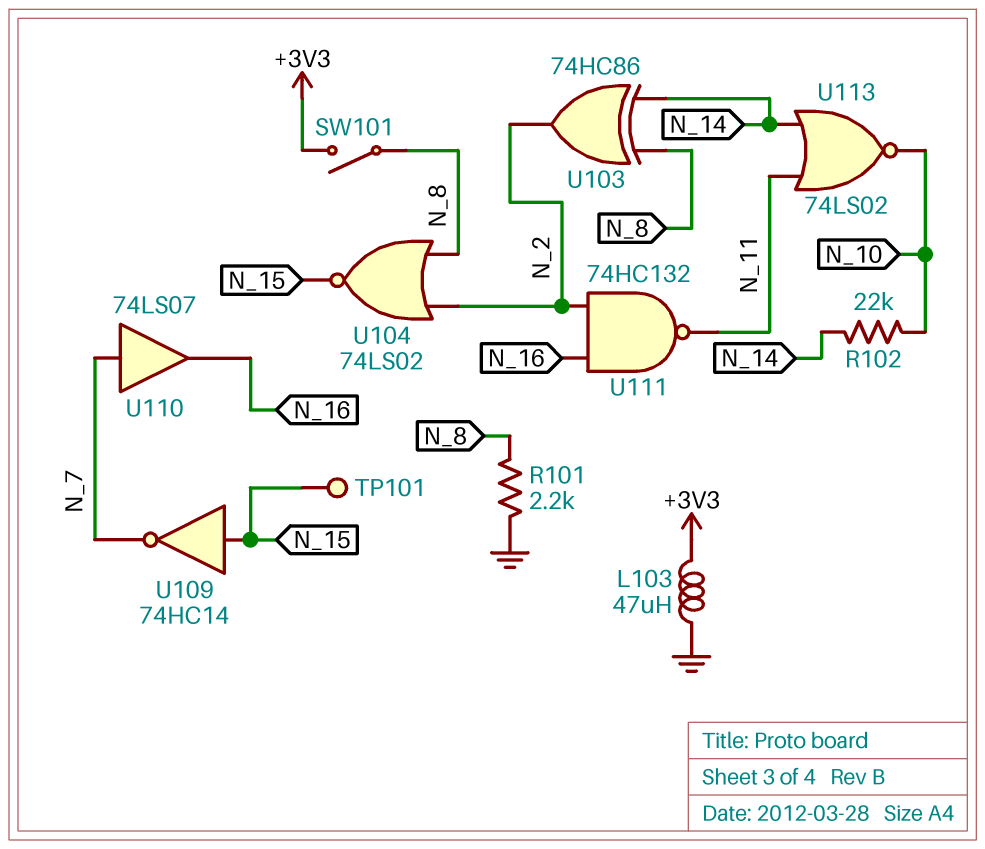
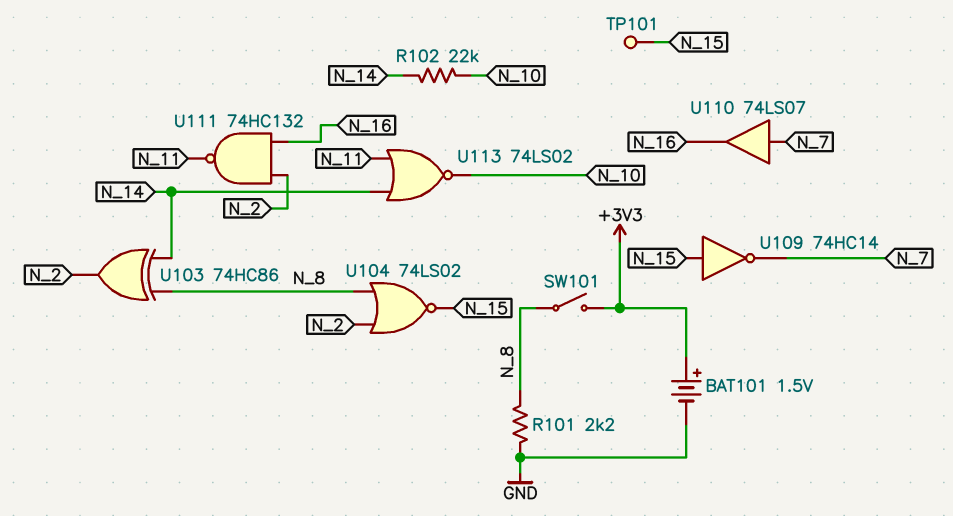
BAT101: none -> 1.5V (plus +3V3, minus GND)
L103: 47uH (+3V3, GND) -> none

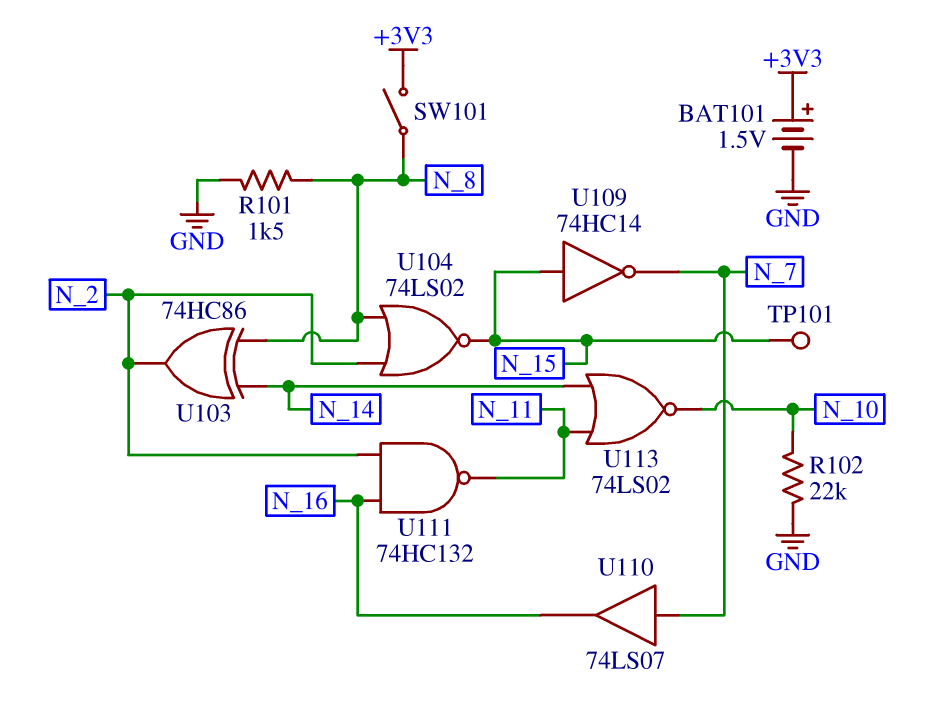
R101: 2.2k (GND, N_8) -> 1.5k (GND, N_8)
R102: 22k (N_10, N_14) -> 22k (GND, N_10)

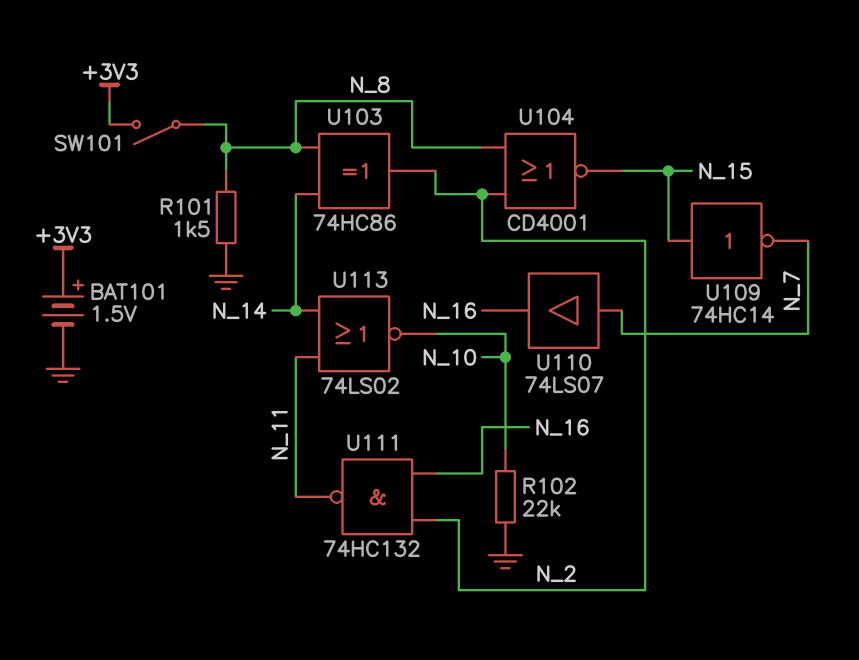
TP101: test point (N_15) -> none
U104: NOR 74LS02 (in N_2, in N_8, out N_15) -> NOR CD4001 (in N_2, in N_8, out N_15)

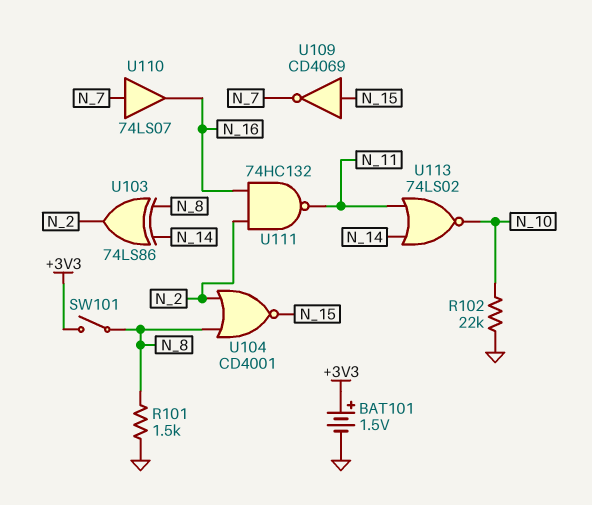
U103: XOR 74HC86 (in N_8, in N_14, out N_2) -> XOR 74LS86 (in N_8, in N_14, out N_2)
U109: NOT 74HC14 (in N_15, out N_7) -> NOT CD4069 (in N_15, out N_7)

